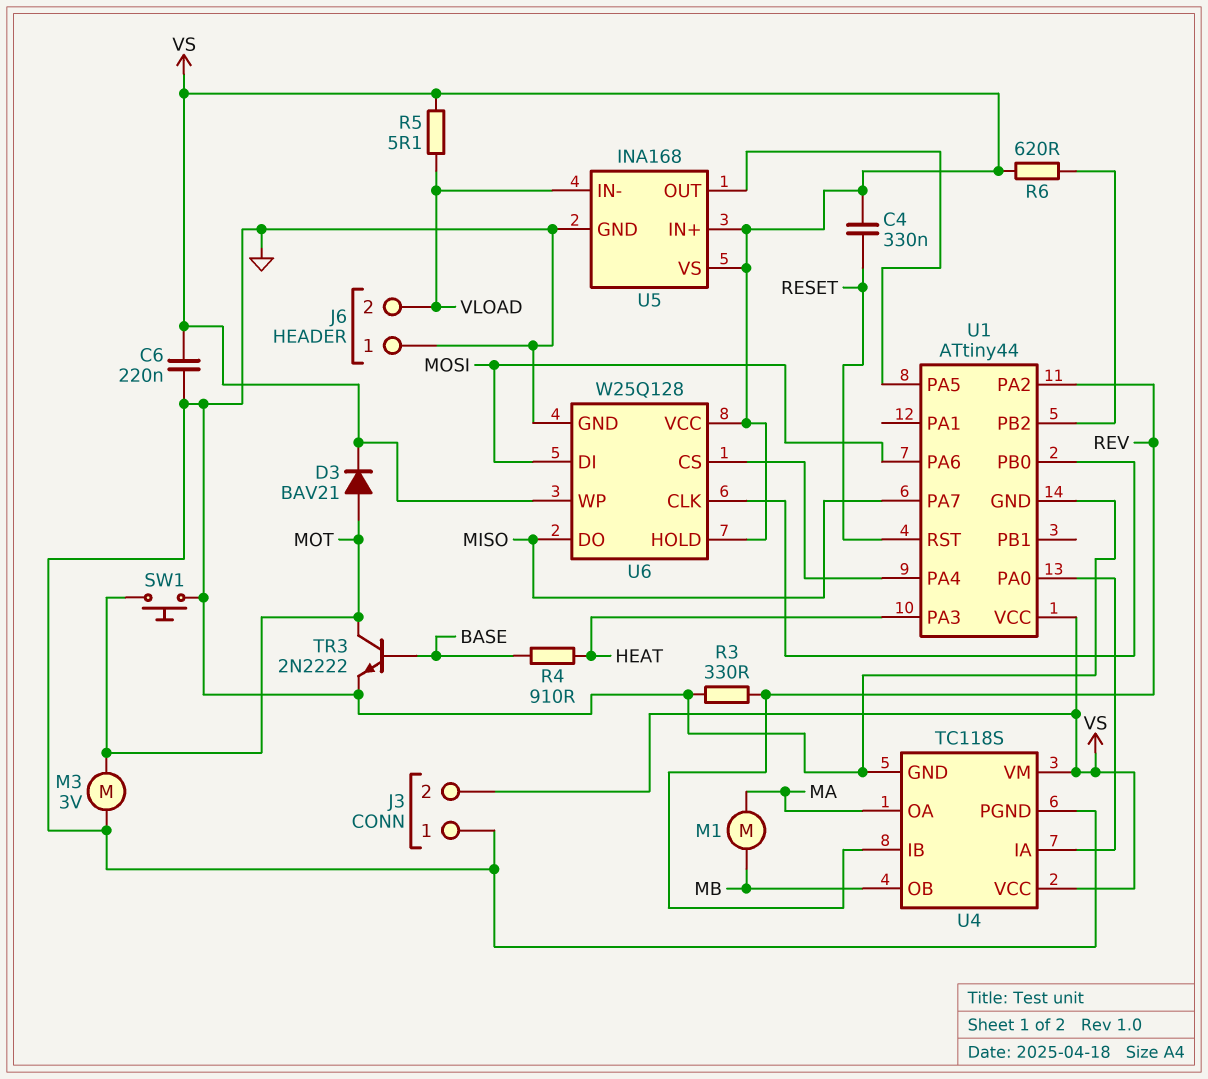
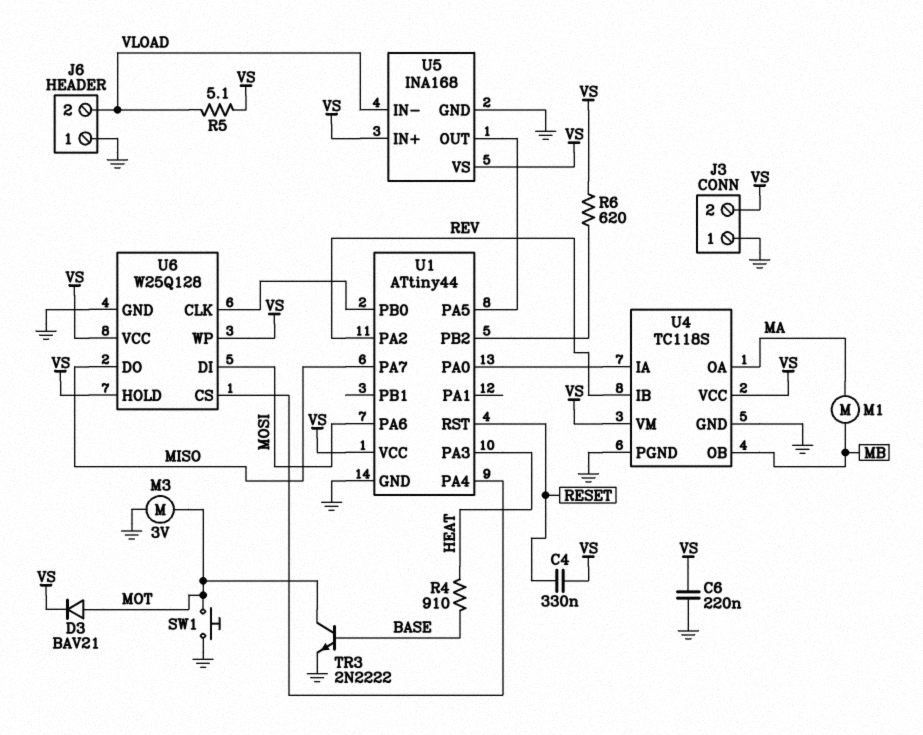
R3: 330 (GND, REV) -> none

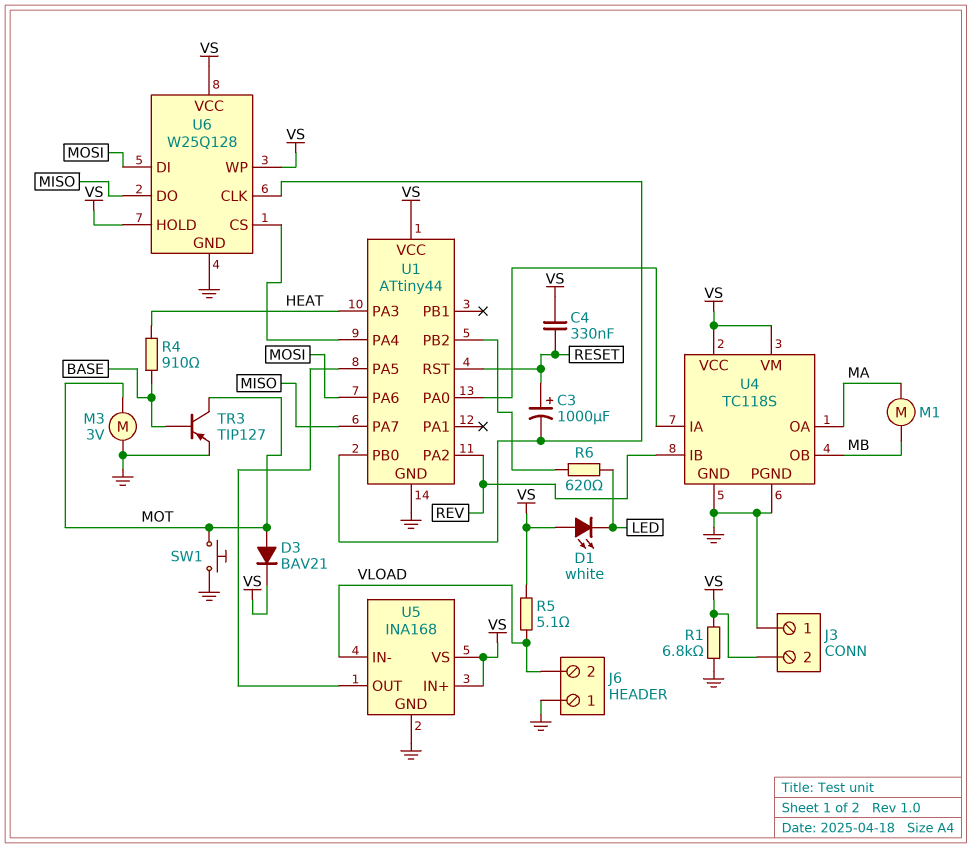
C3: none -> 1000uF (plus RESET, minus U1/PB0)
C6: 220nF (GND, VS) -> none
D1: none -> LED white (A VS, K LED)
R1: none -> 6.8k (GND, VS)
R6: 620 (U1/PB2, VS) -> 620 (LED, U1/PB2)
TR3: NPN 2N2222 (B BASE, C MOT, E GND) -> PNP TIP127 (B BASE, C MOT, E GND)

